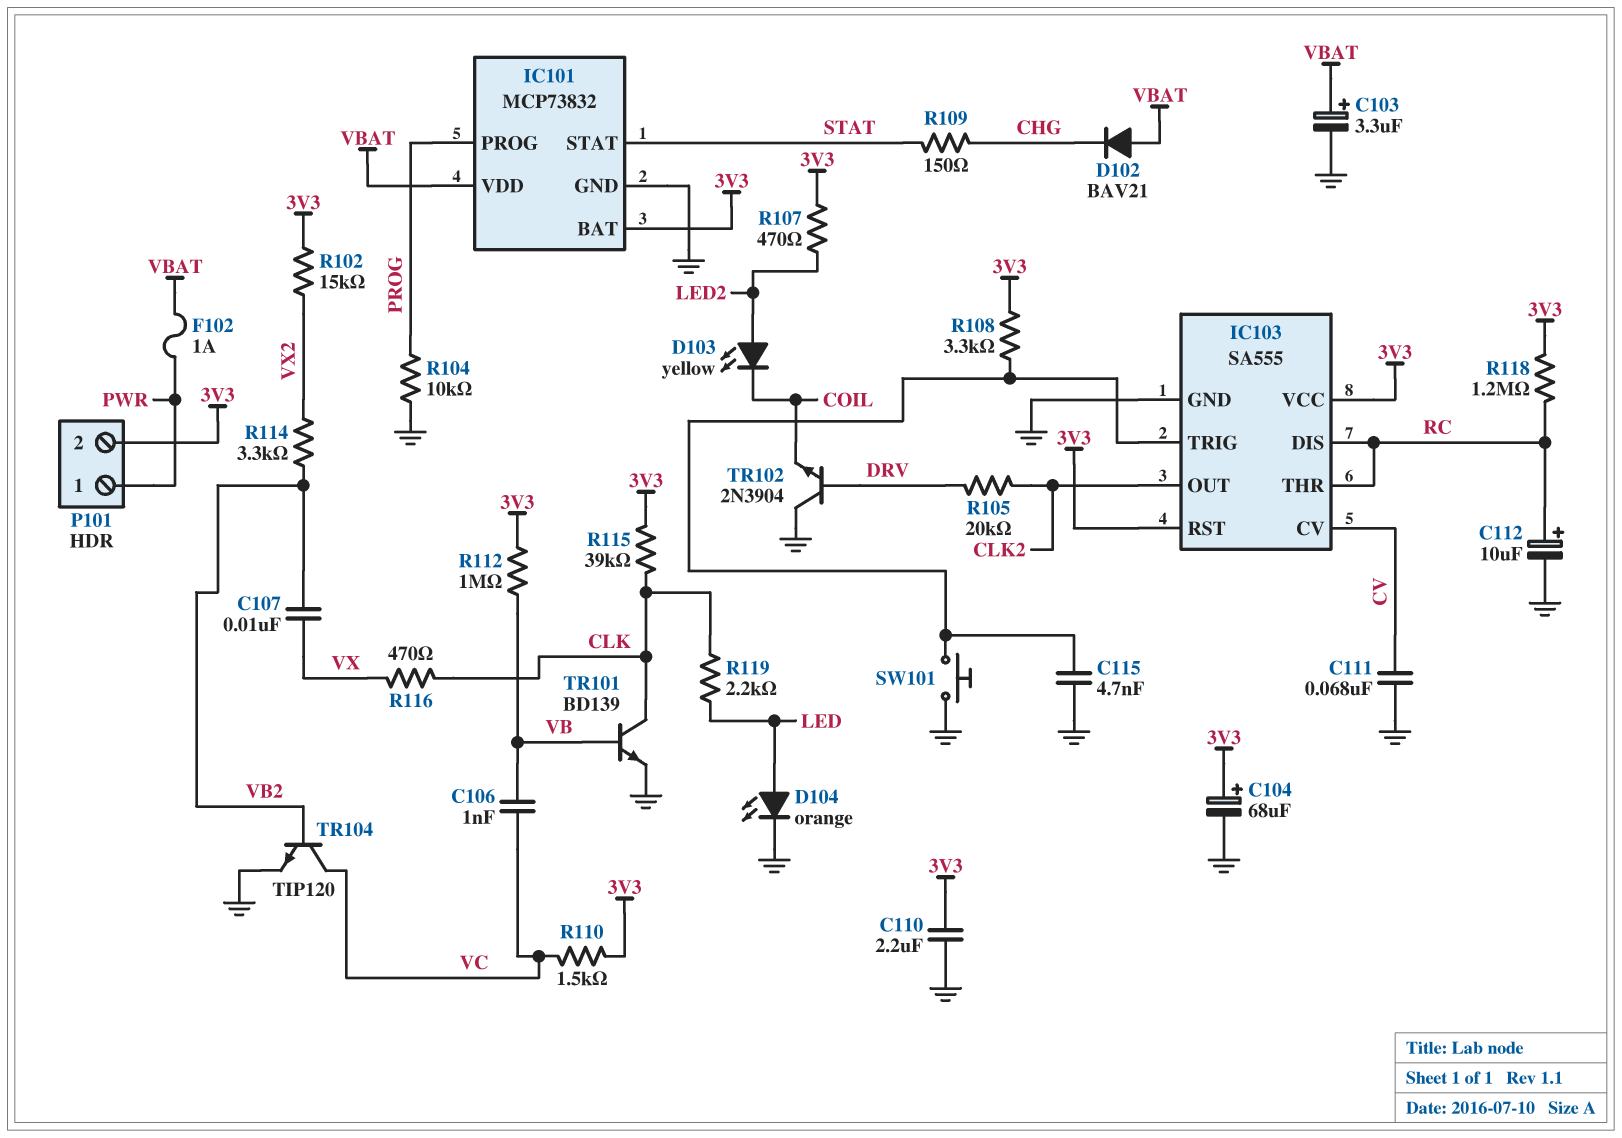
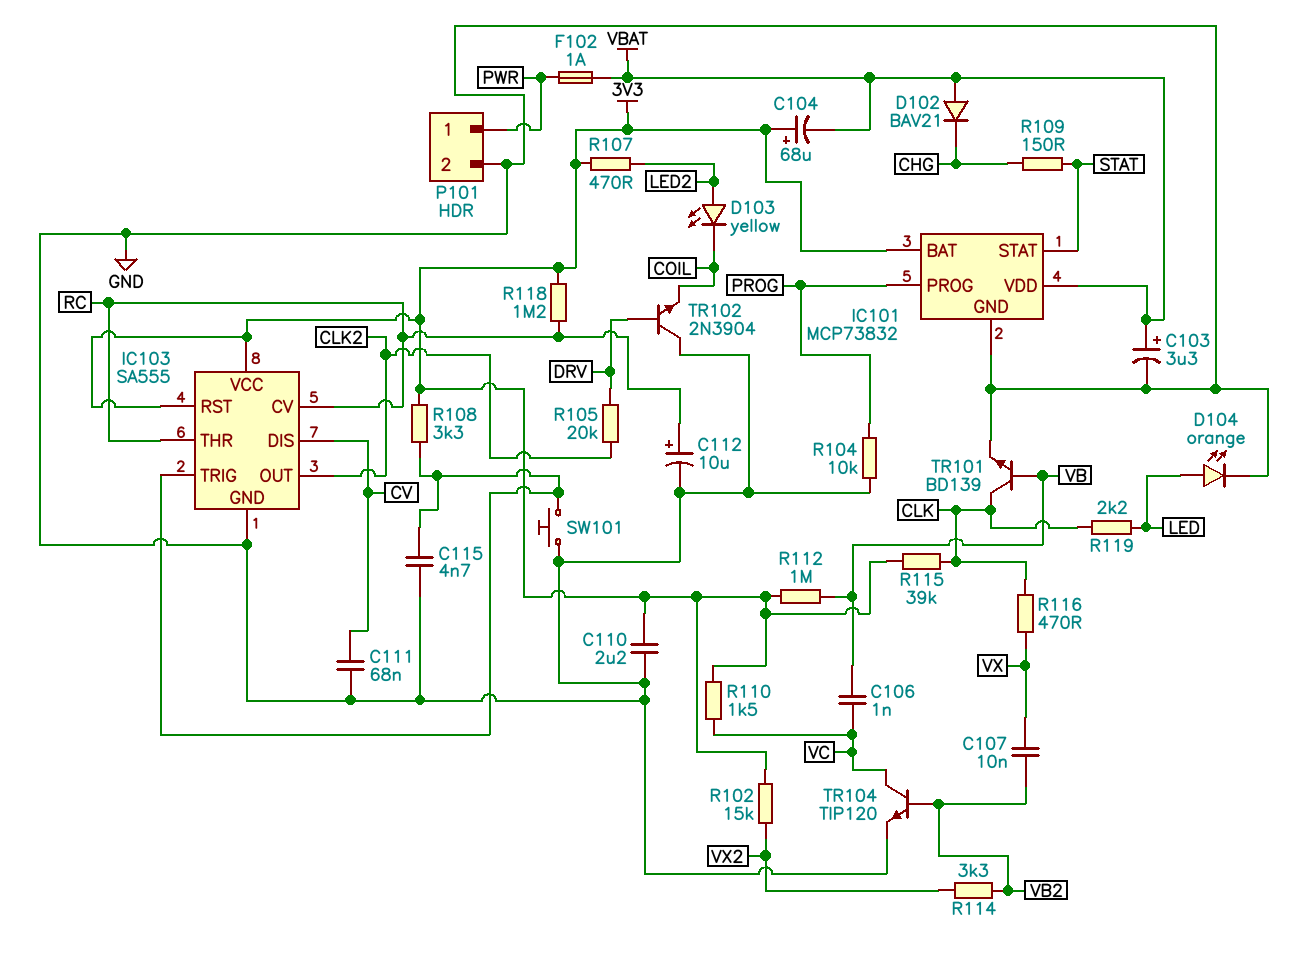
C104: 68uF (plus 3V3, minus GND) -> 68uF (plus 3V3, minus VBAT)
IC103 pin CV: CV -> RC
IC103 pin DIS: RC -> CV
P101 pin 2: 3V3 -> GND

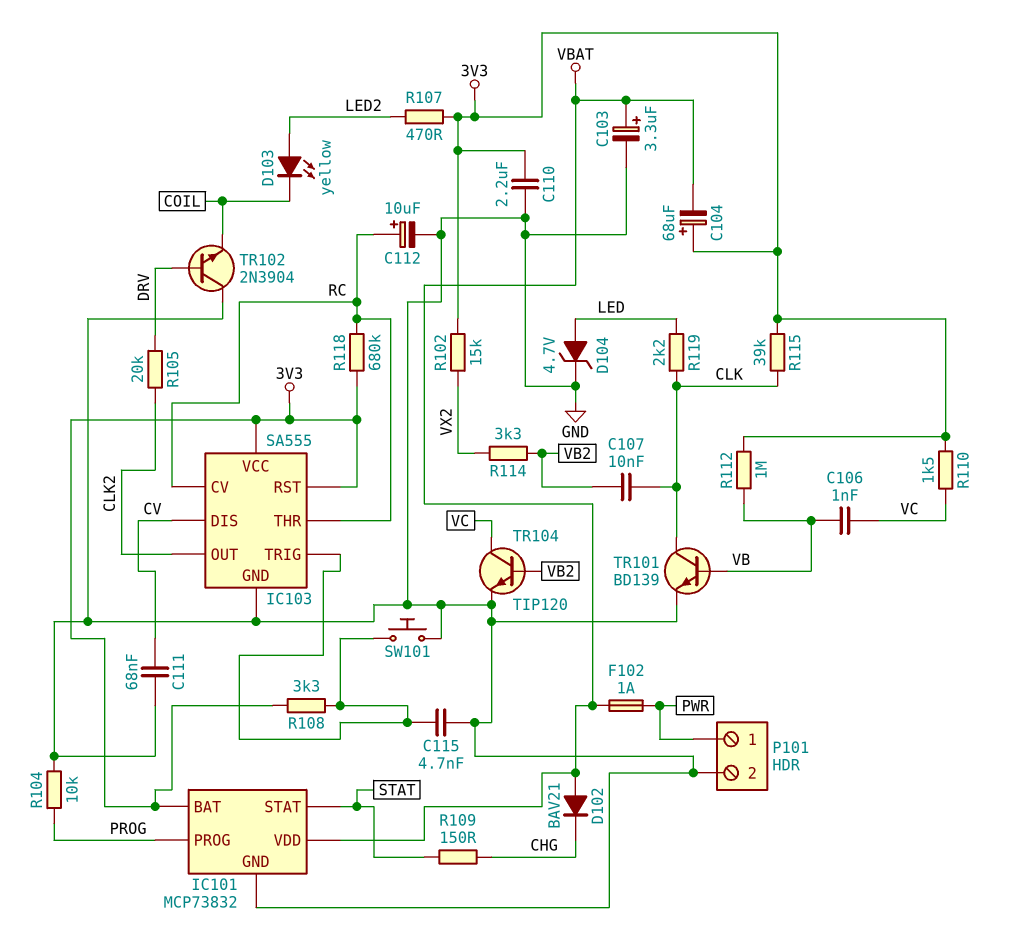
C107: 10nF (VB2, VX) -> 10nF (CLK, VB2)
D104: LED orange (A LED, K GND) -> zener 4.7V (A LED, K GND)
R116: 470 (CLK, VX) -> none
R118: 1.2M (3V3, RC) -> 680k (3V3, RC)

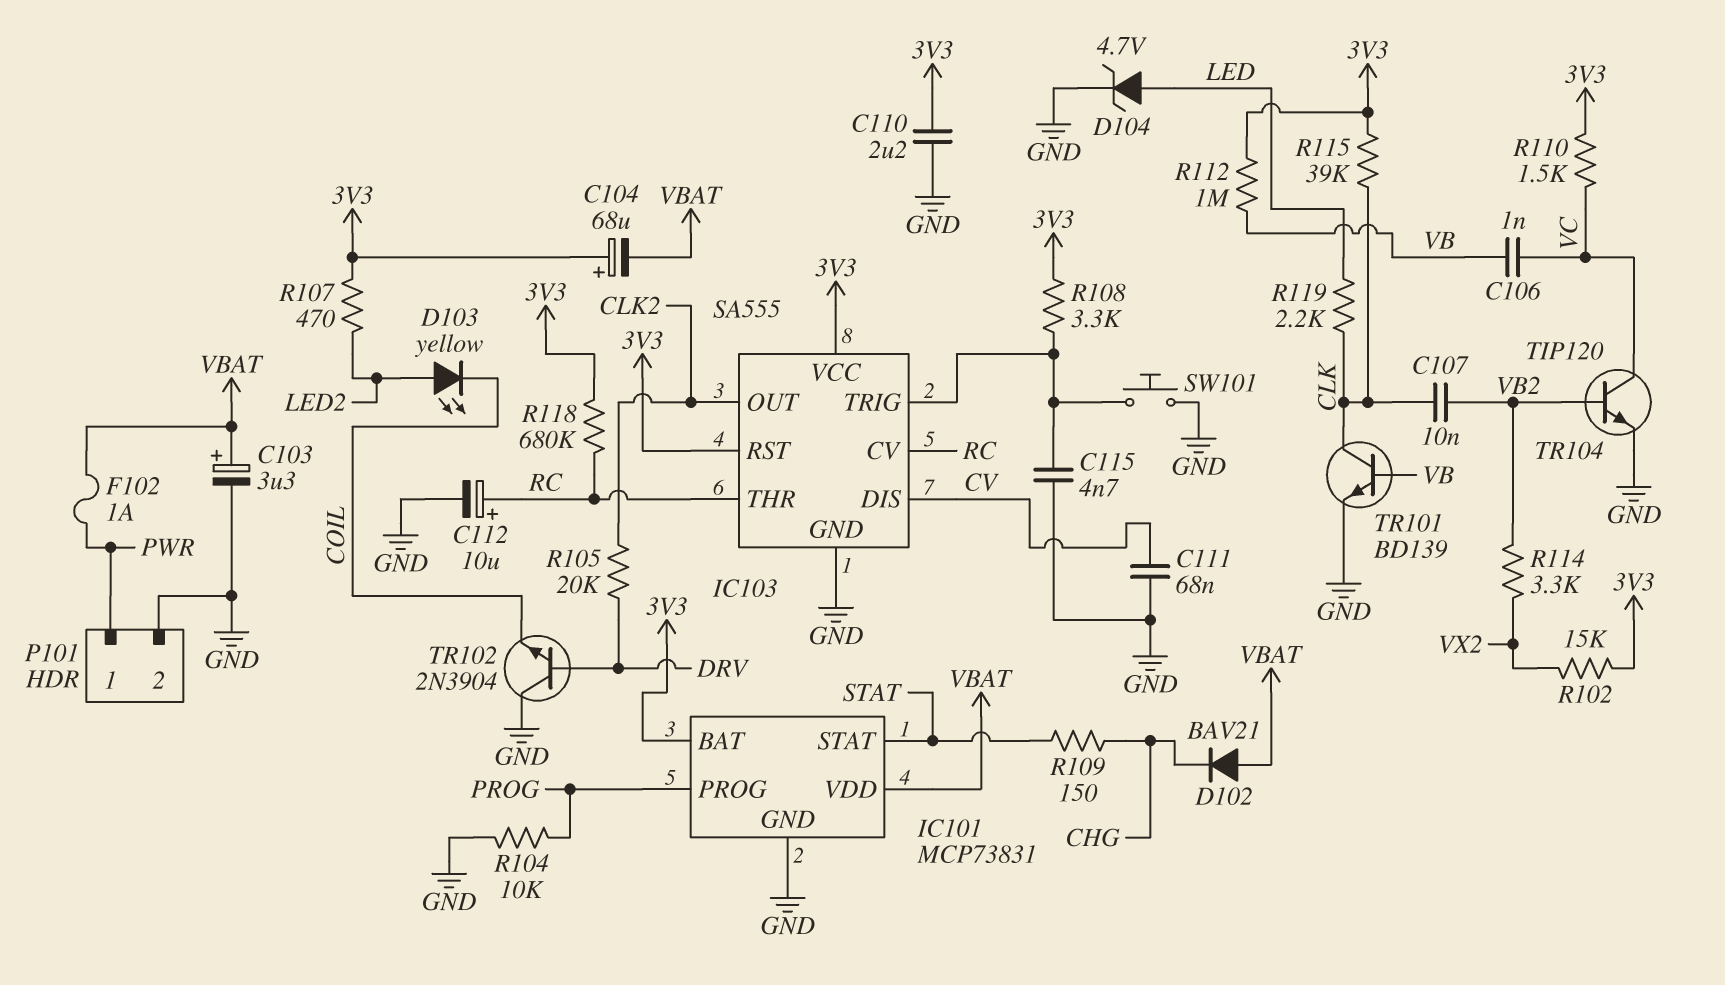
IC101: MCP73832 -> MCP73831

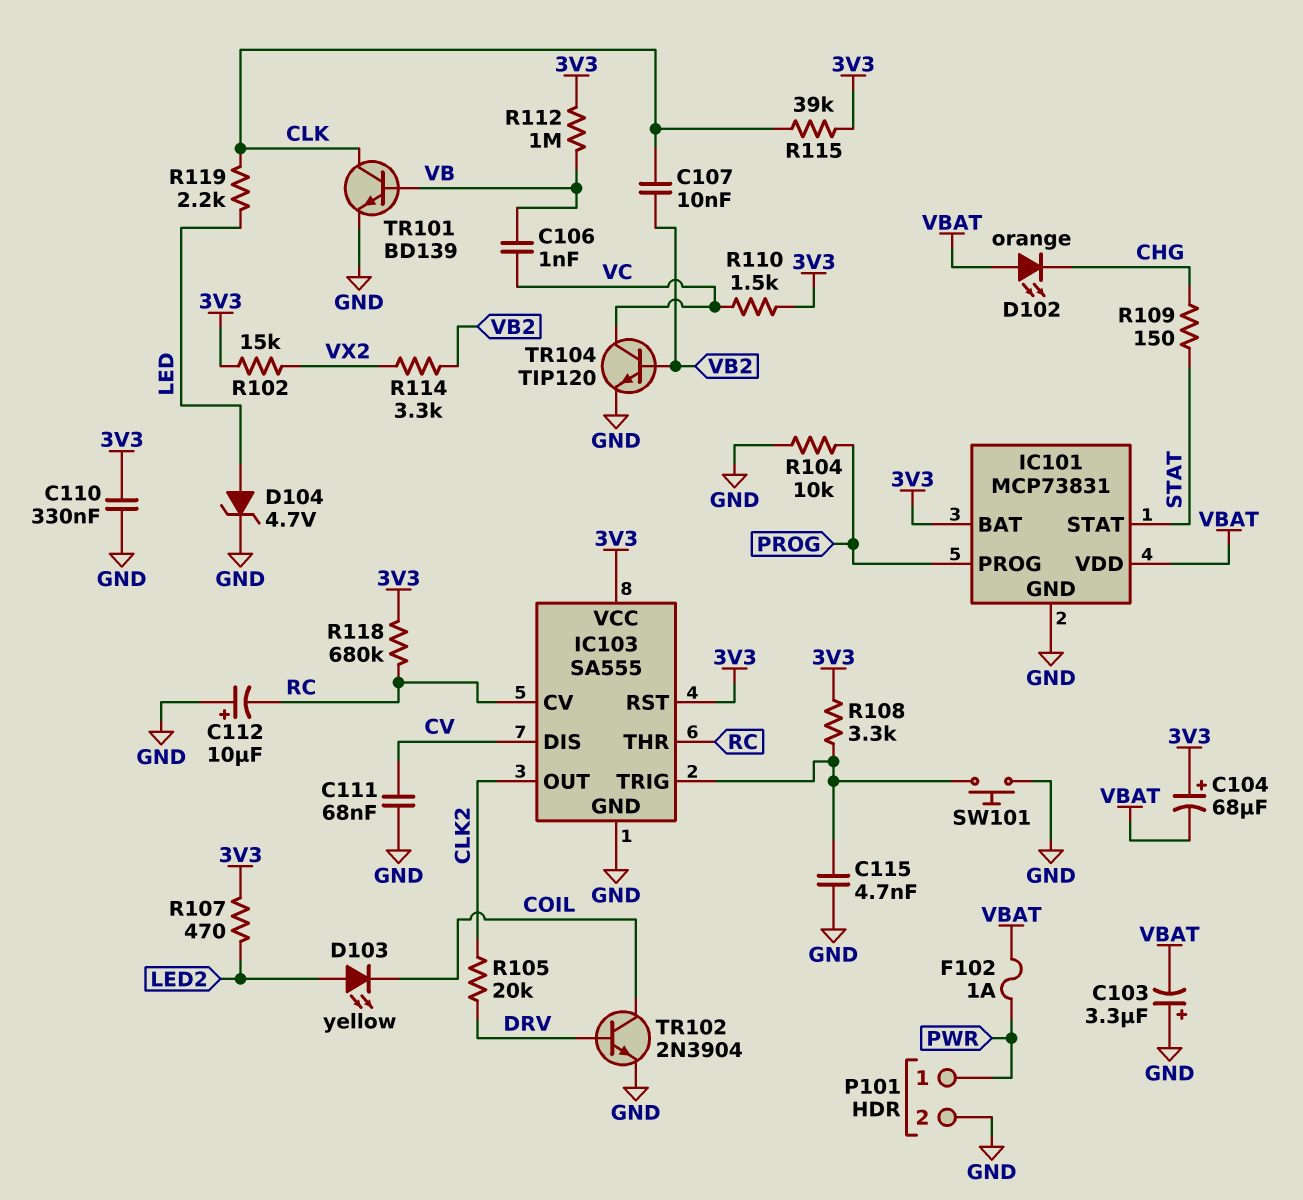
C103: 3.3uF (plus VBAT, minus GND) -> 3.3uF (plus GND, minus VBAT)
C110: 2.2uF (3V3, GND) -> 330nF (3V3, GND)
C112: 10uF (plus RC, minus GND) -> 10uF (plus GND, minus RC)
D102: diode BAV21 (A VBAT, K CHG) -> LED orange (A VBAT, K CHG)
TR102: NPN 2N3904 (B DRV, C GND, E COIL) -> NPN 2N3904 (B DRV, C COIL, E GND)

